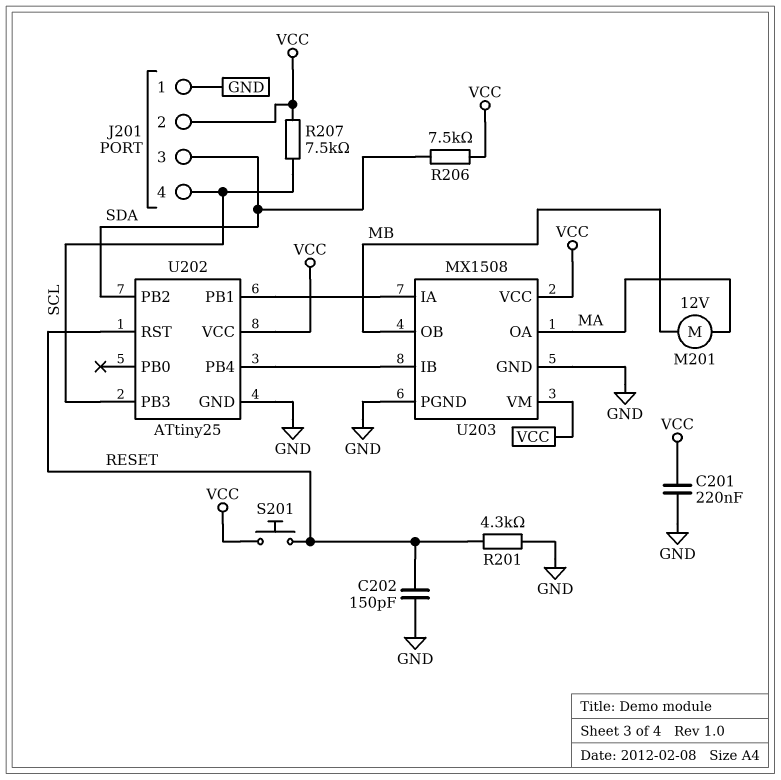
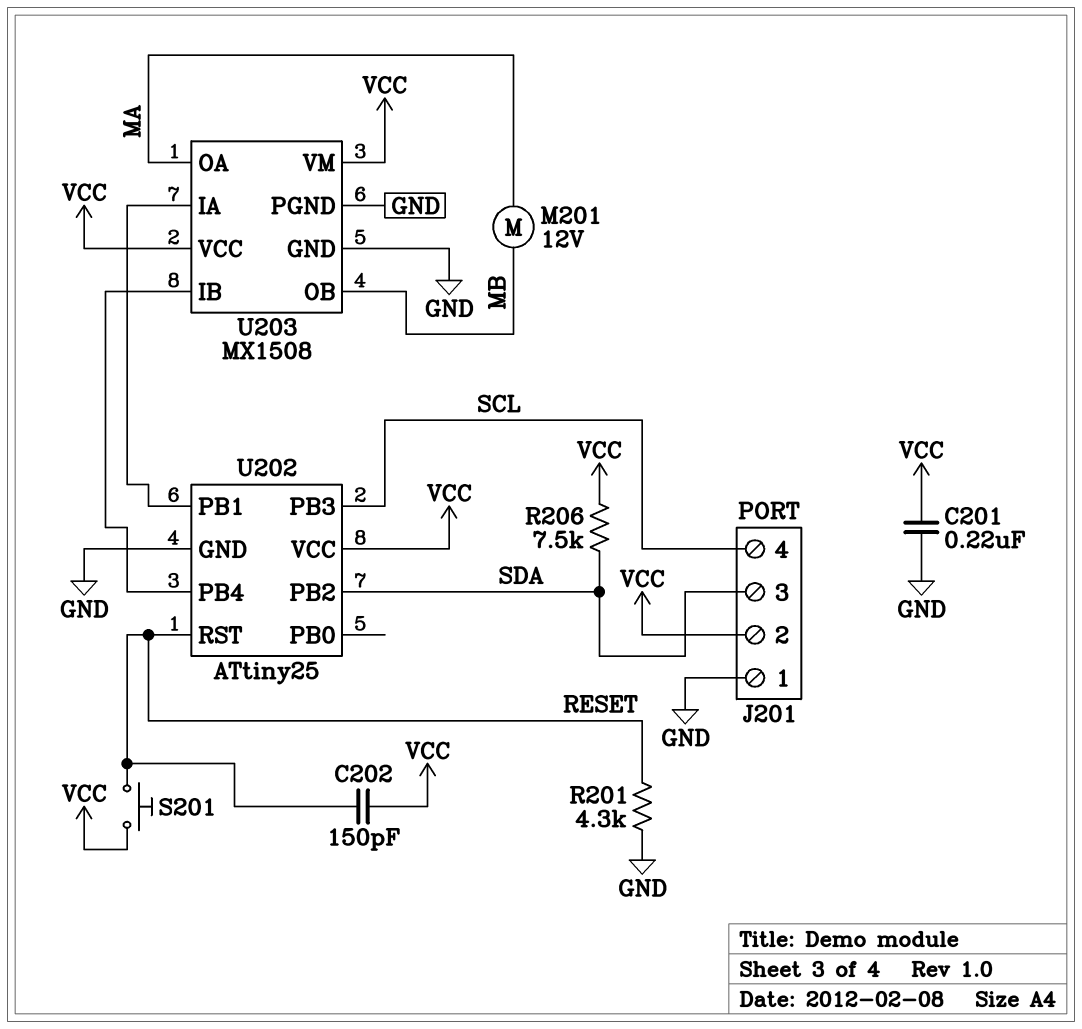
C202: 150pF (GND, RESET) -> 150pF (RESET, VCC)
R207: 7.5k (SCL, VCC) -> none

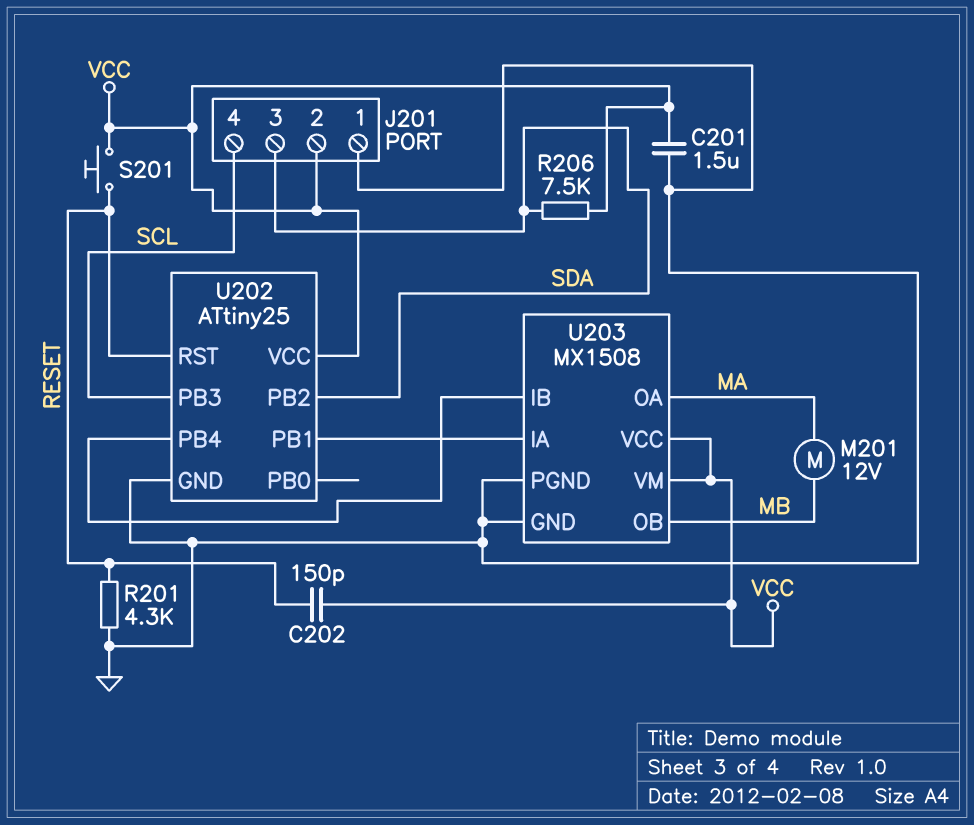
C201: 220nF (GND, VCC) -> 1.5uF (GND, VCC)

